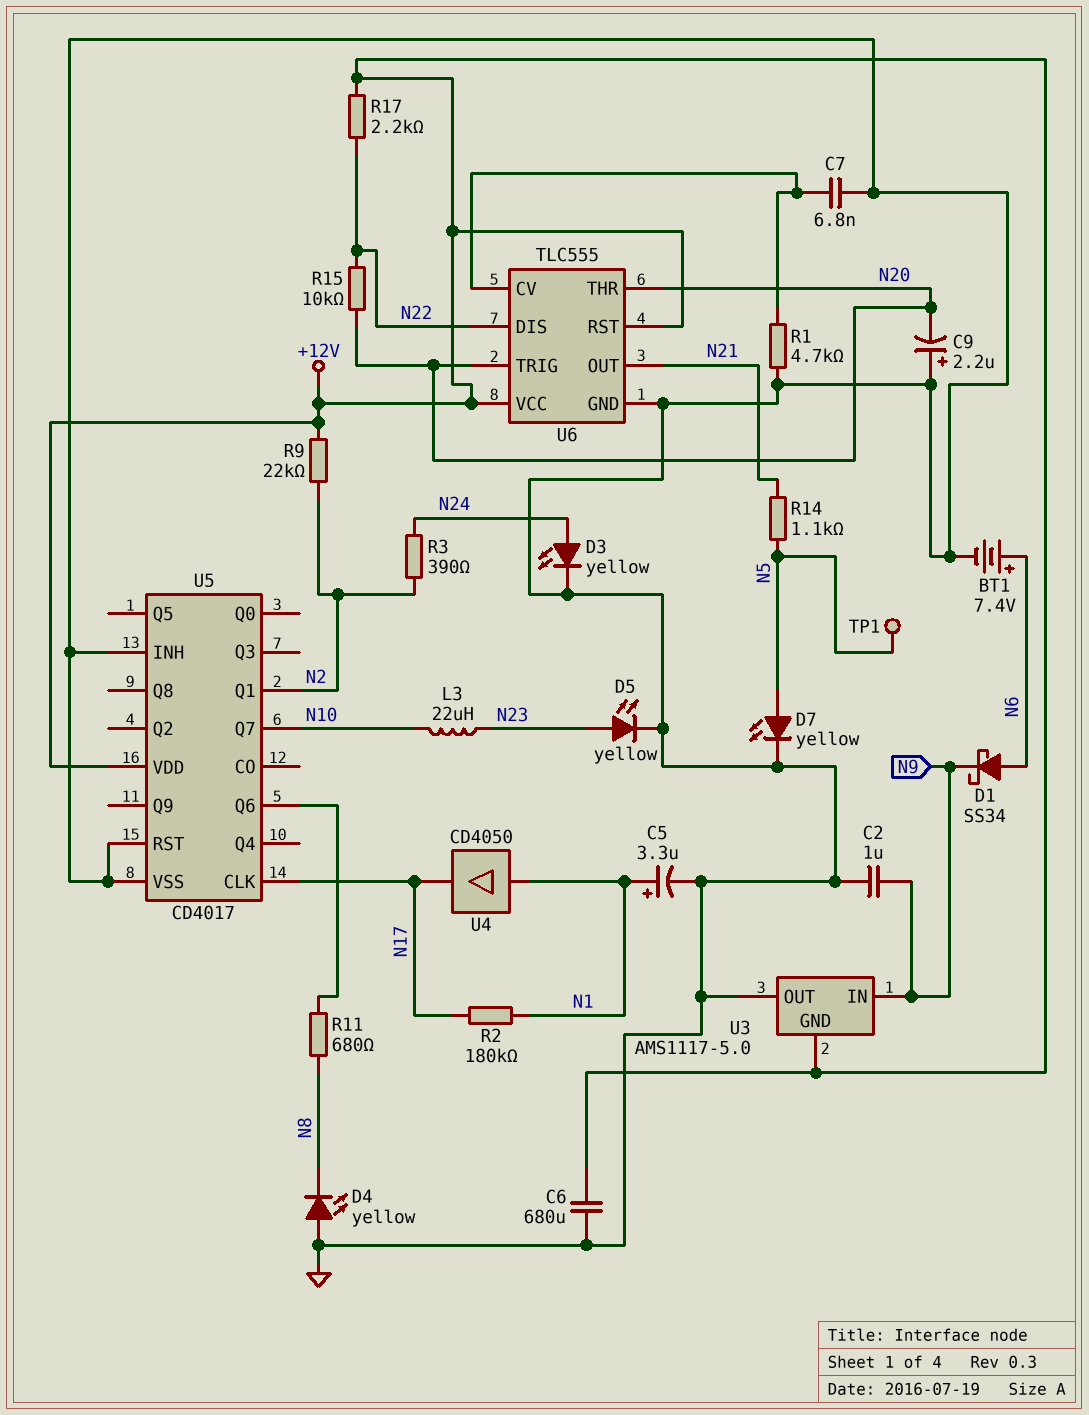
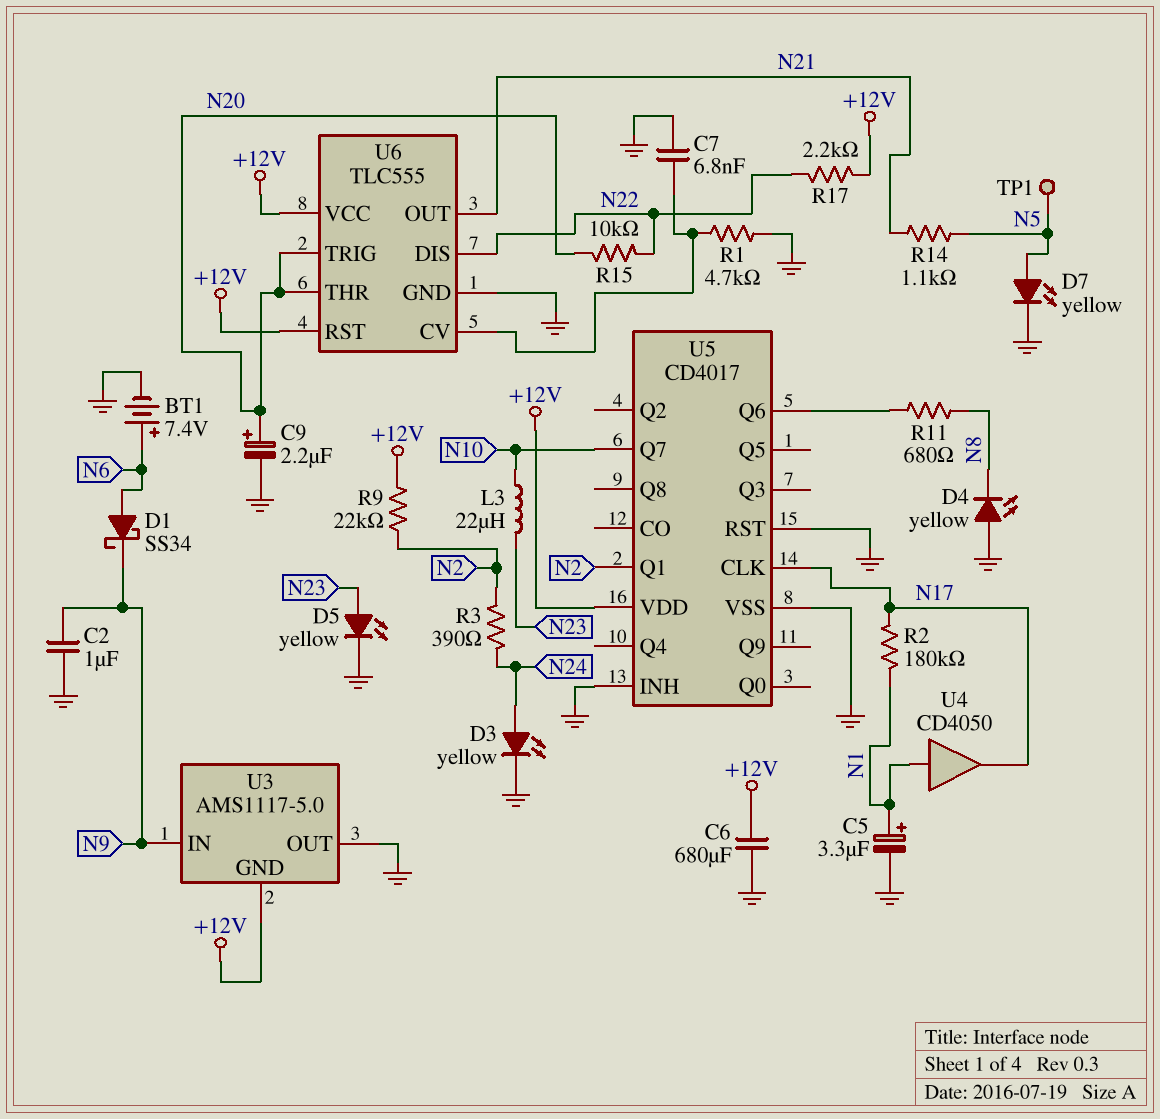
C9: 2.2uF (plus GND, minus N20) -> 2.2uF (plus N20, minus GND)

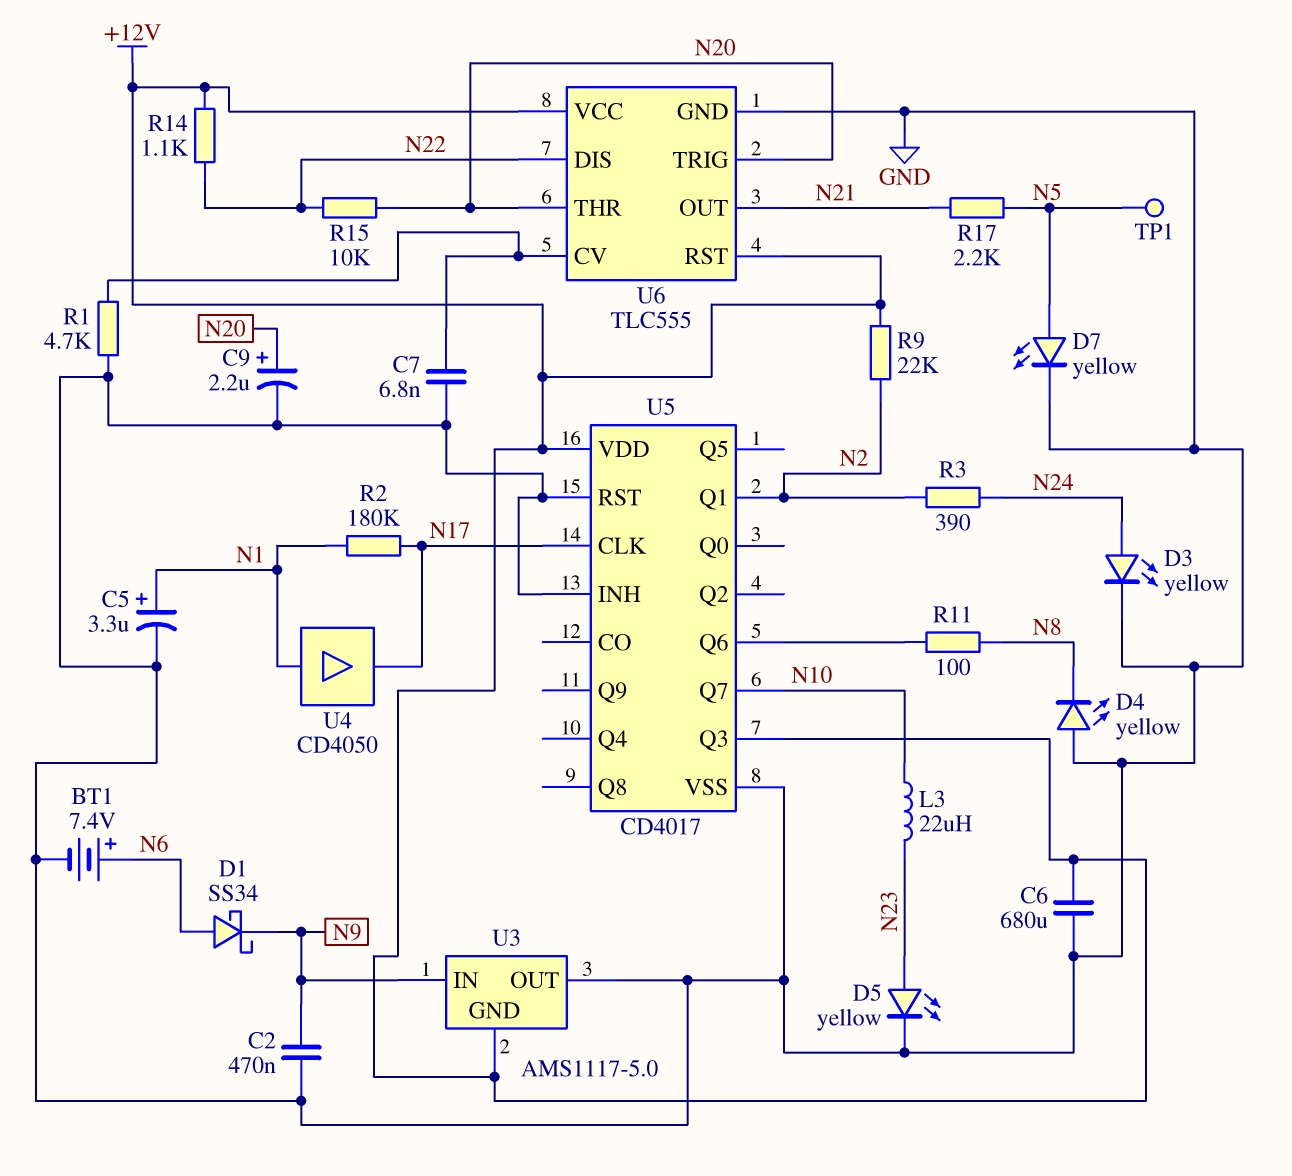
C2: 1uF (GND, N9) -> 470nF (GND, N9)
R11: 680 (N8, U5/Q6) -> 100 (N8, U5/Q6)
R14: 1.1k (N5, N21) -> 1.1k (+12V, N22)
R17: 2.2k (+12V, N22) -> 2.2k (N5, N21)
U5 pin Q3: none -> +12V

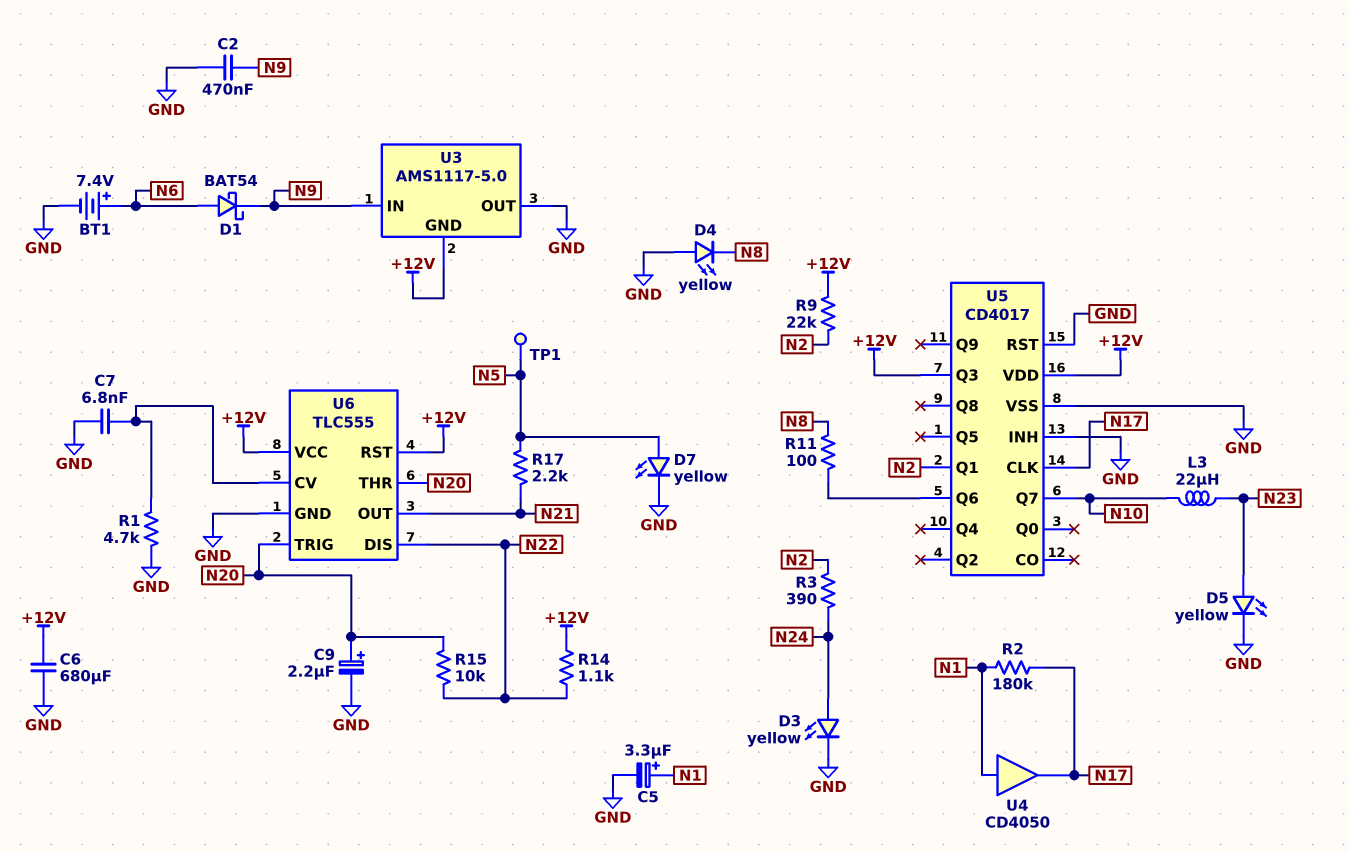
D1: schottky SS34 (A N6, K N9) -> schottky BAT54 (A N6, K N9)

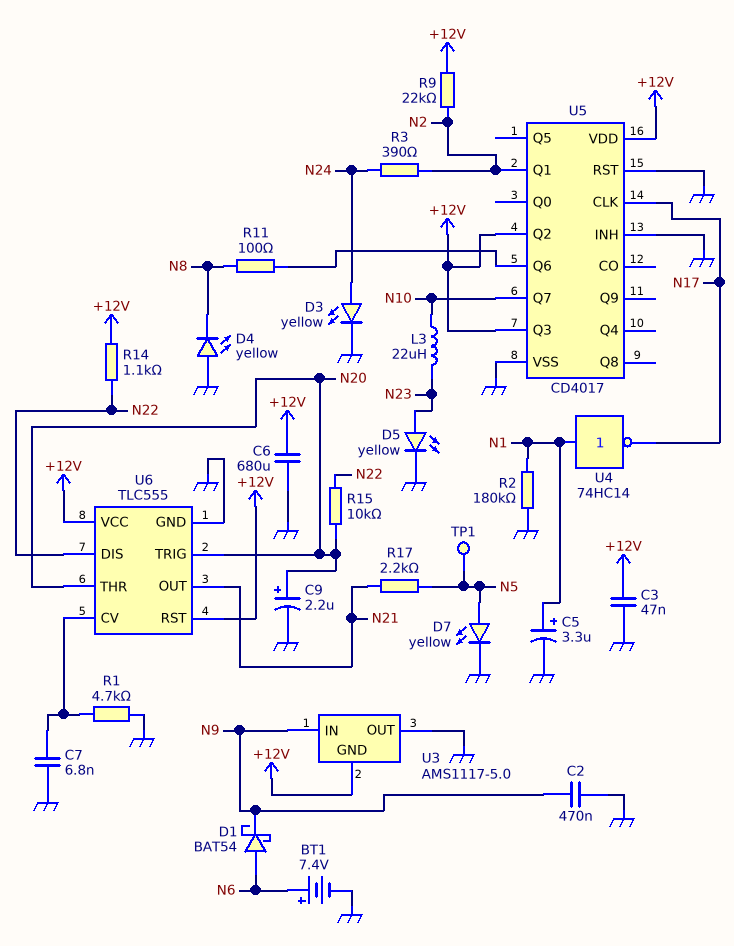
C3: none -> 47nF (+12V, GND)
R2: 180k (N1, N17) -> 180k (GND, N1)
U4: buffer CD4050 (in N1, out N17) -> NOT 74HC14 (in N1, out N17)
U5 pin Q2: none -> +12V

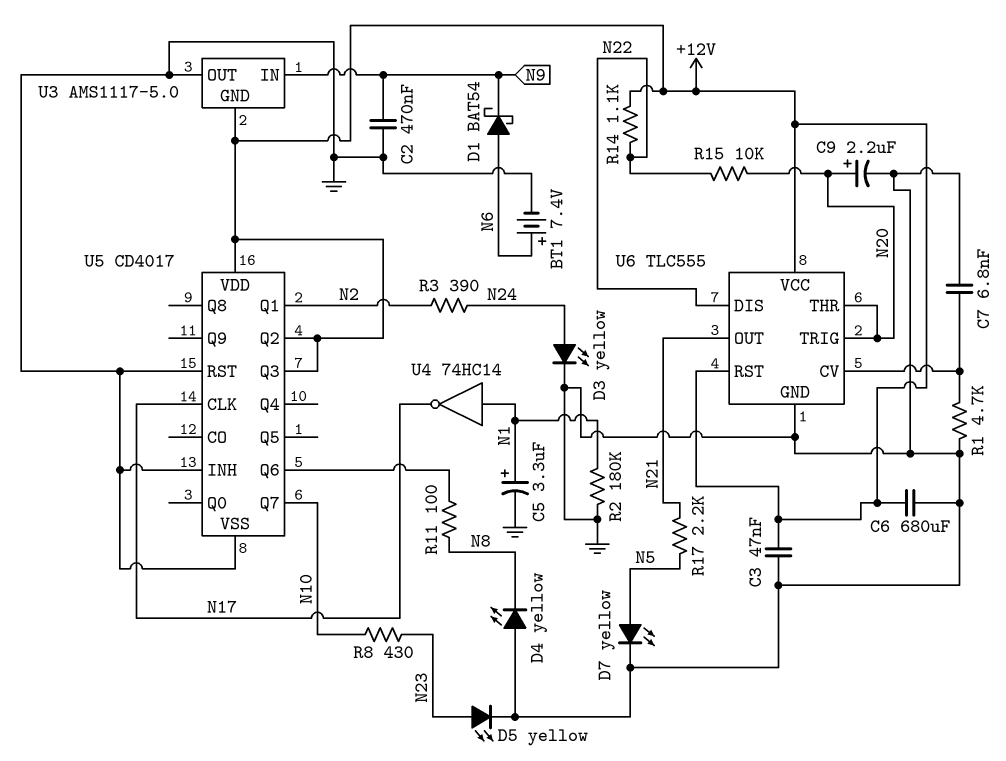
L3: 22uH (N10, N23) -> none
R8: none -> 430 (N10, N23)
R9: 22k (+12V, N2) -> none
TP1: test point (N5) -> none

